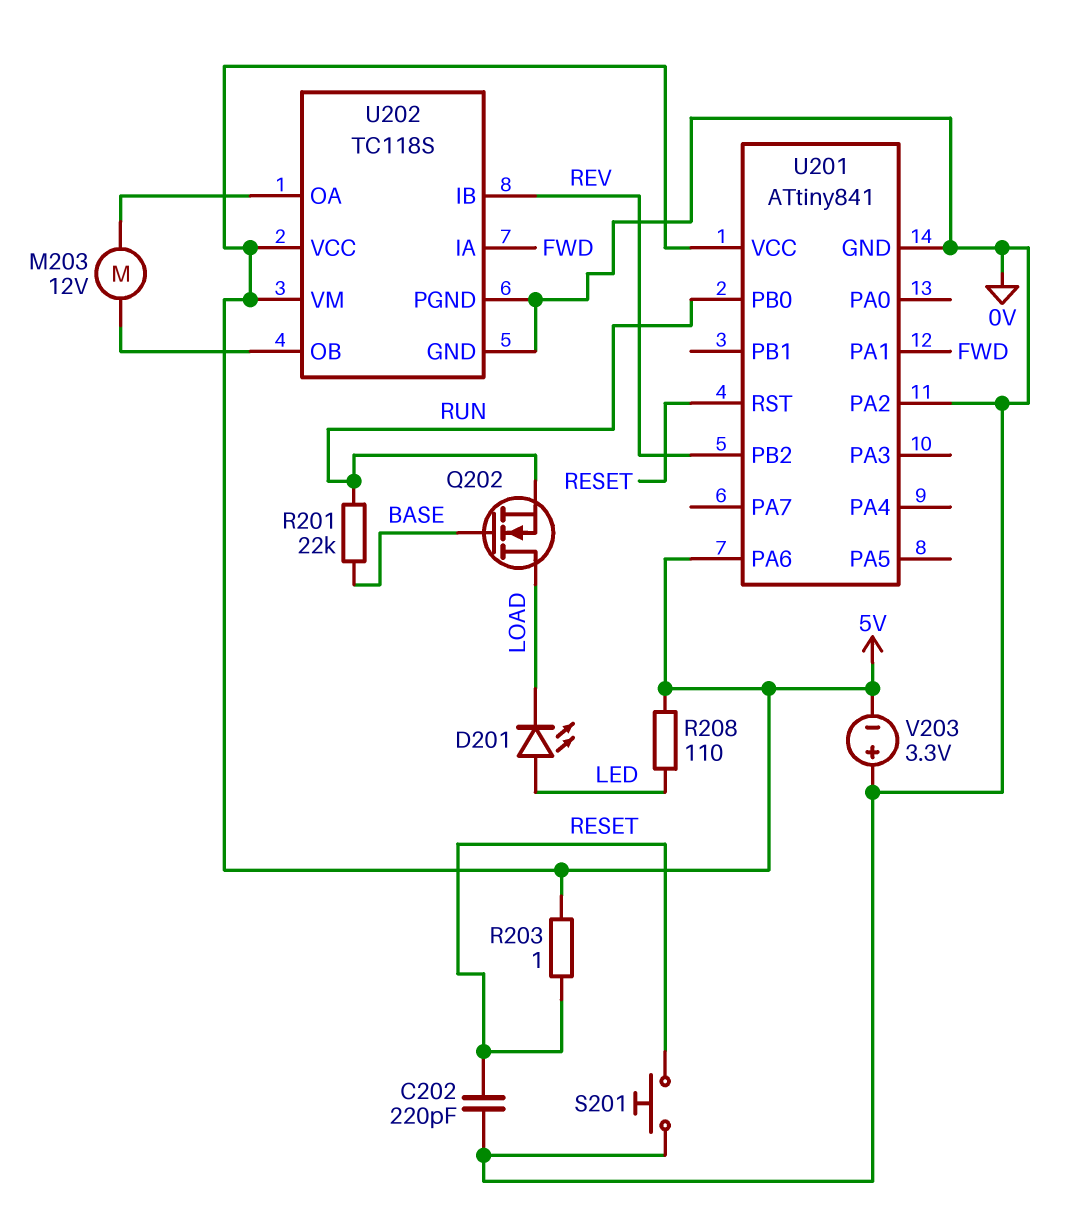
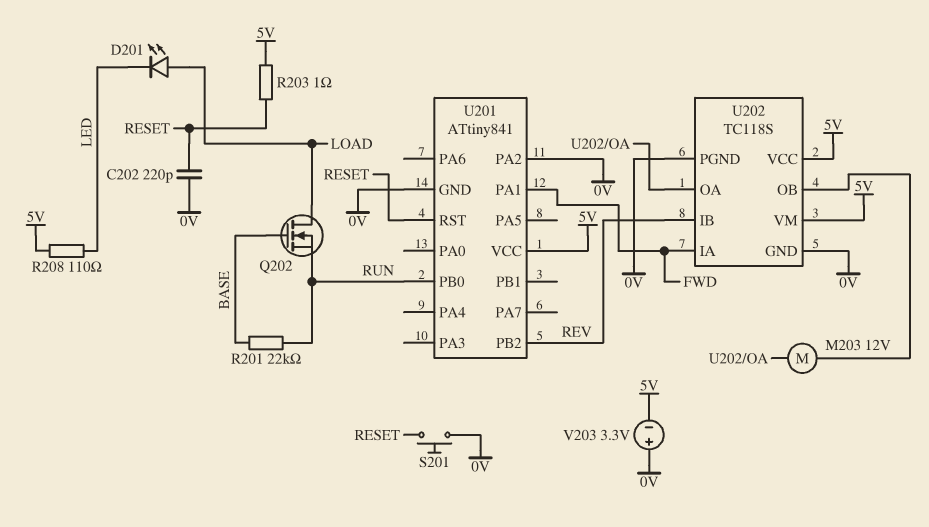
D201: LED (A LED, K LOAD) -> LED (A LOAD, K LED)
U201 pin PA6: 5V -> none

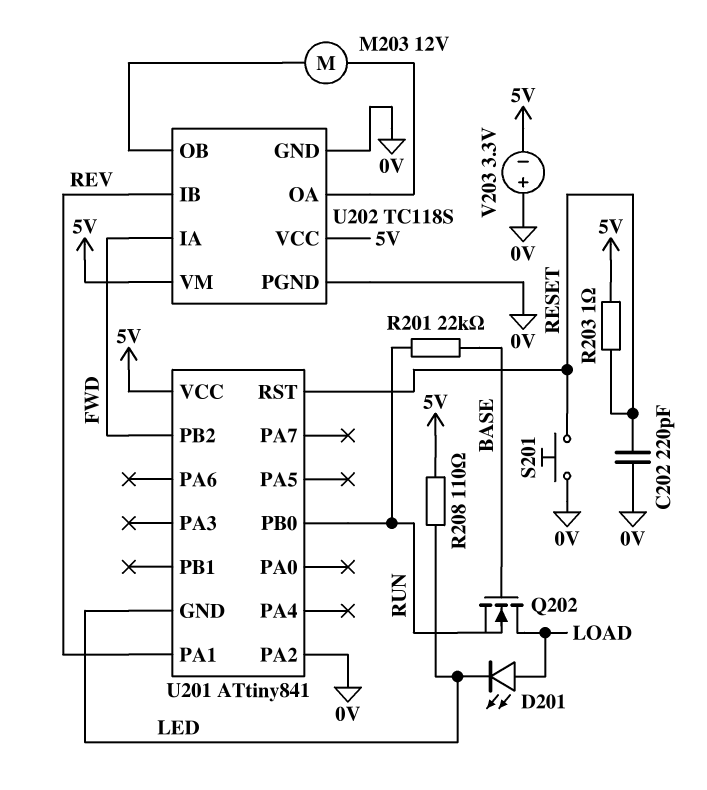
U201 pin GND: 0V -> LED
U201 pin PA1: FWD -> REV
U201 pin PB2: REV -> FWD

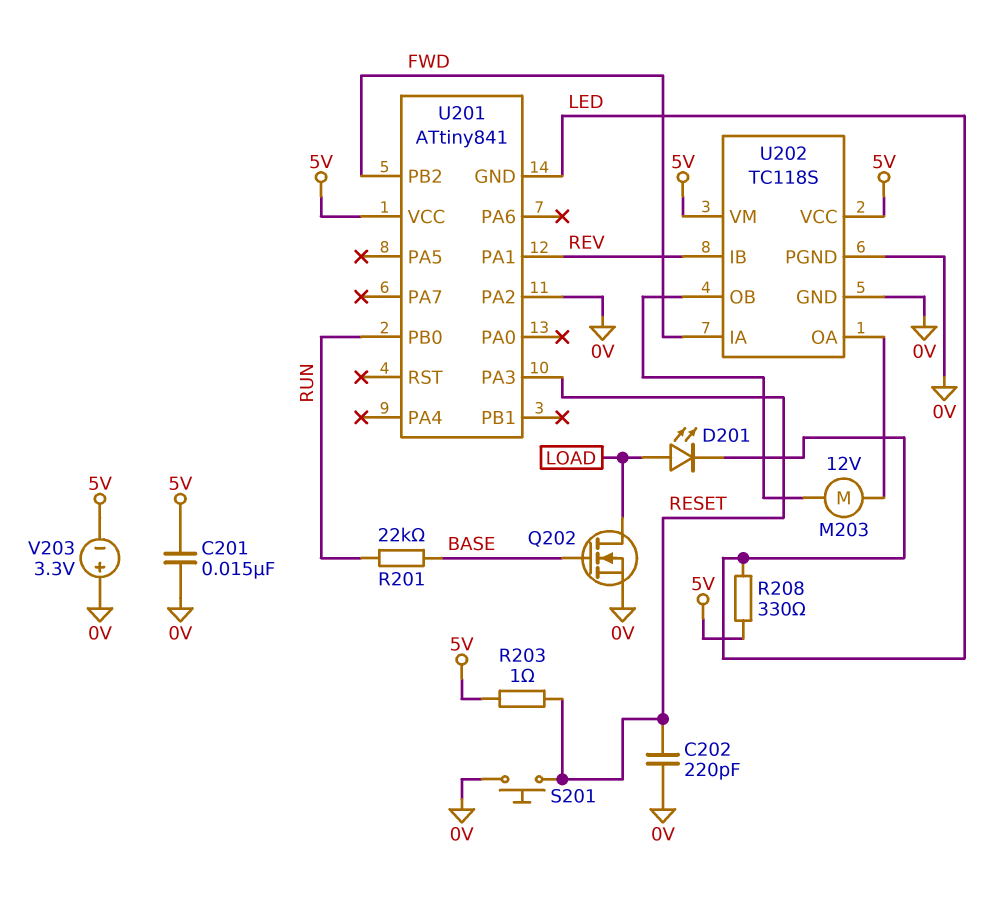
C201: none -> 15nF (0V, 5V)
Q202: NMOS (G BASE, D LOAD, S RUN) -> NMOS (G BASE, D LOAD, S 0V)
R208: 110 (5V, LED) -> 330 (5V, LED)
U201 pin PA3: none -> RESET
U201 pin RST: RESET -> none

